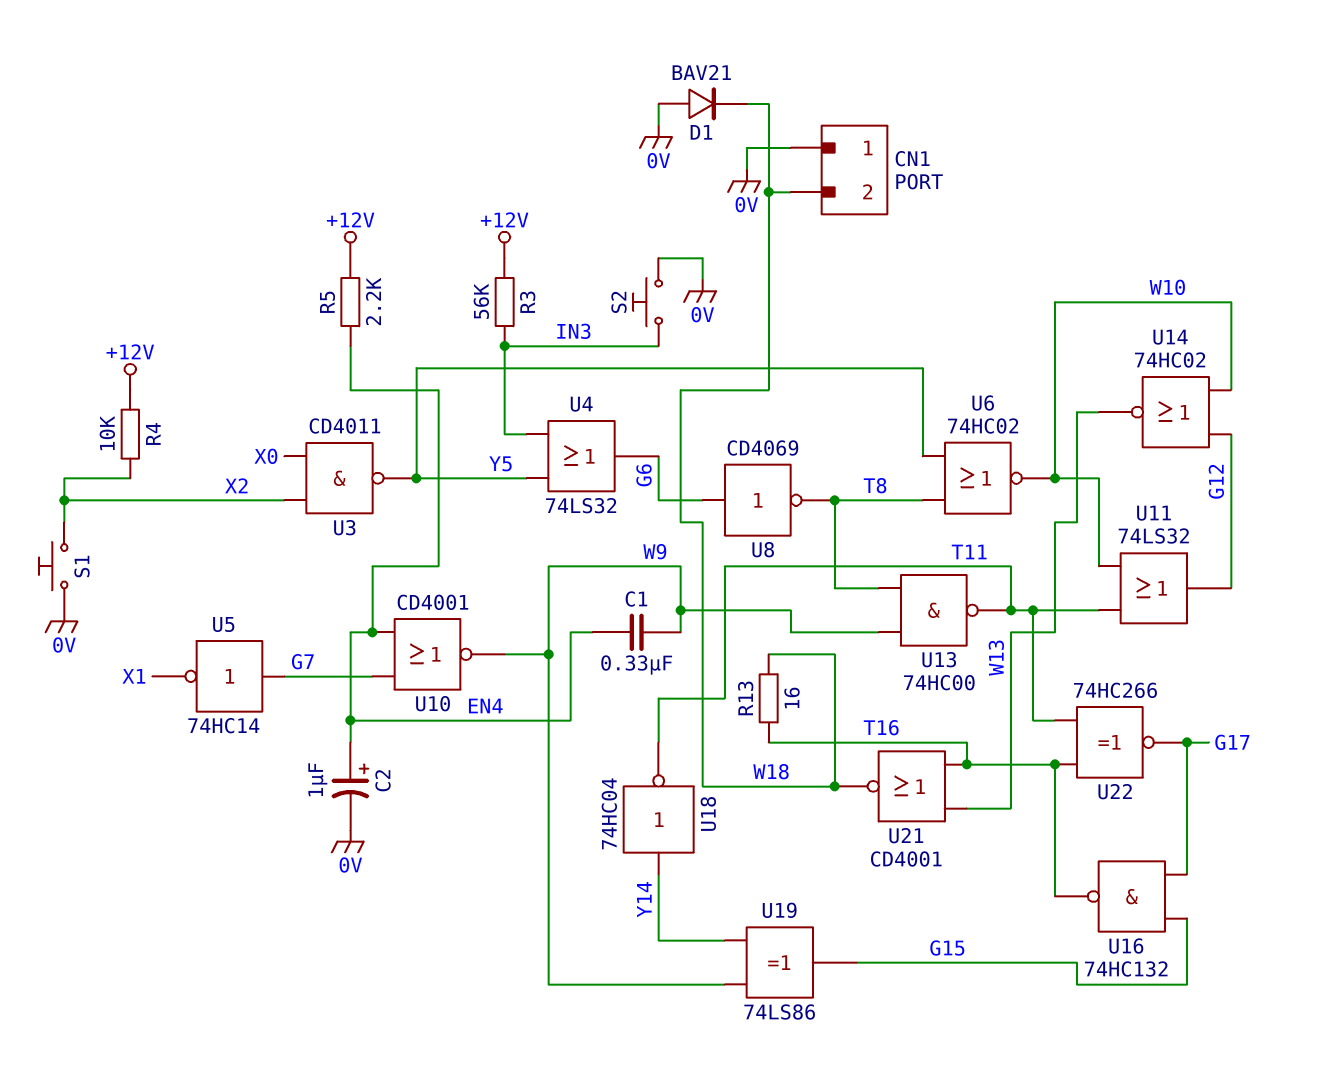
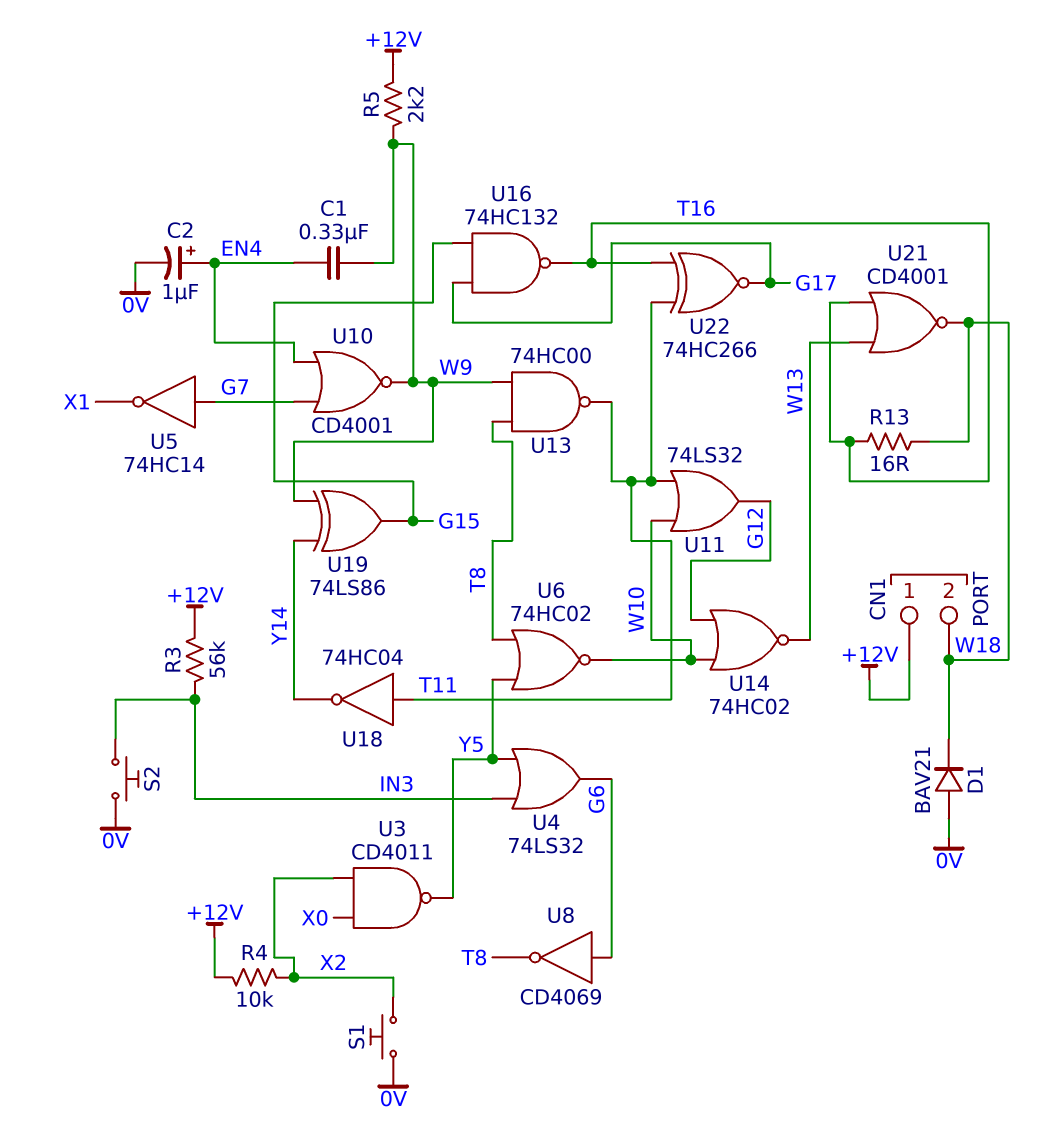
CN1 pin 1: 0V -> +12V
R5: 2.2k (+12V, EN4) -> 2.2k (+12V, W9)
U18: NOT 74HC04 (in Y14, out T11) -> NOT 74HC04 (in T11, out Y14)

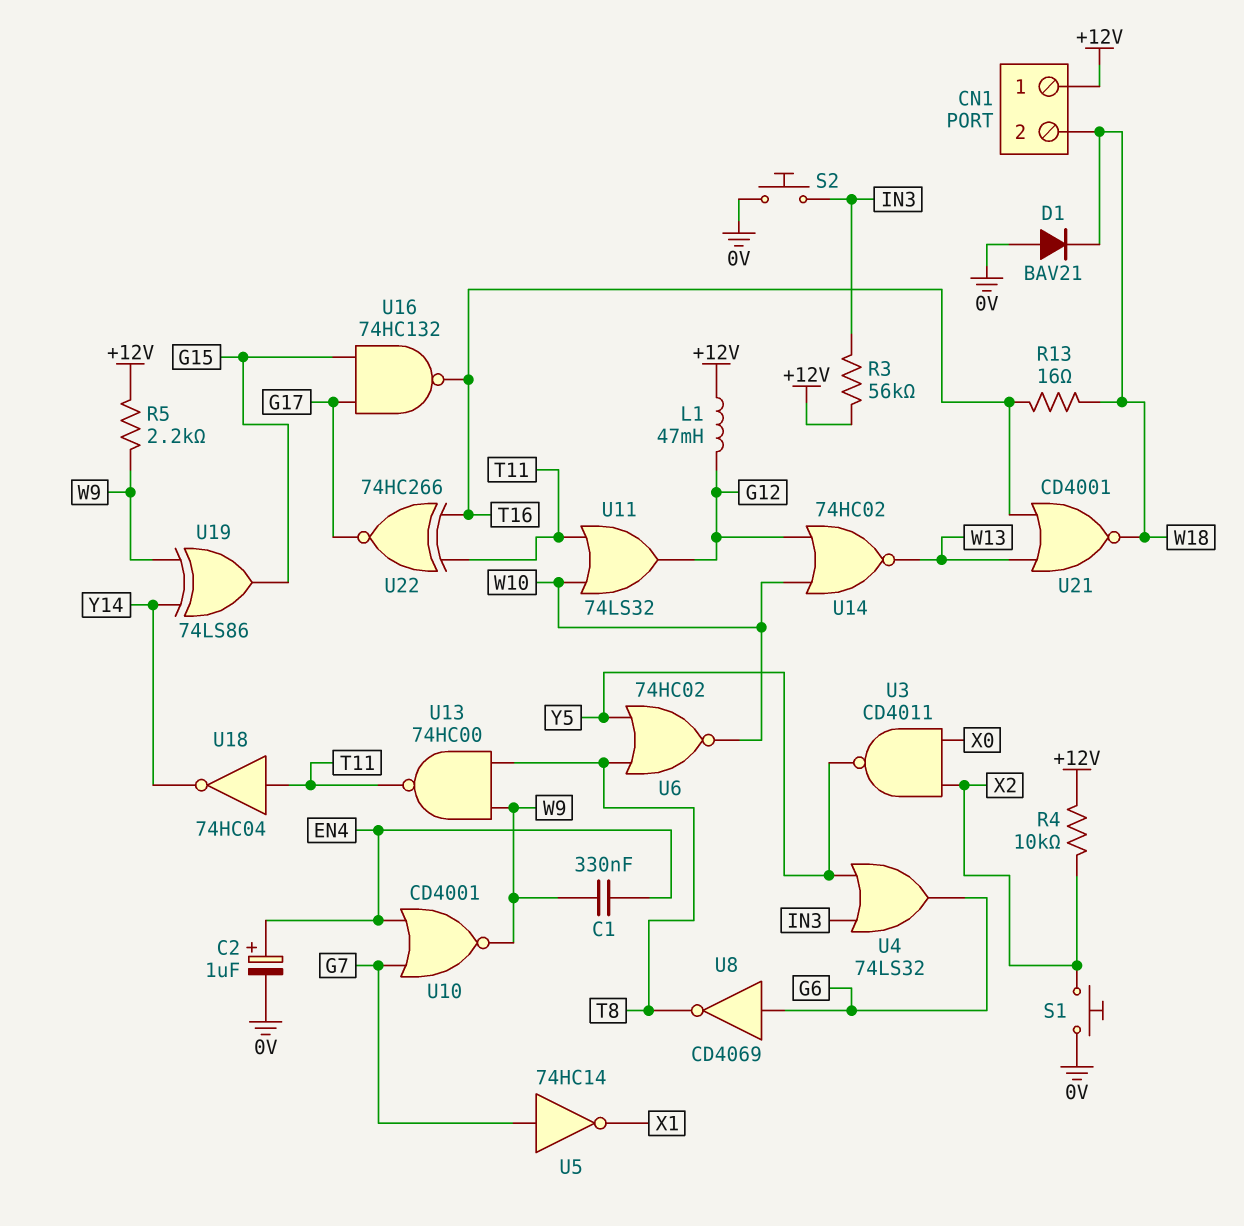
L1: none -> 47mH (+12V, G12)

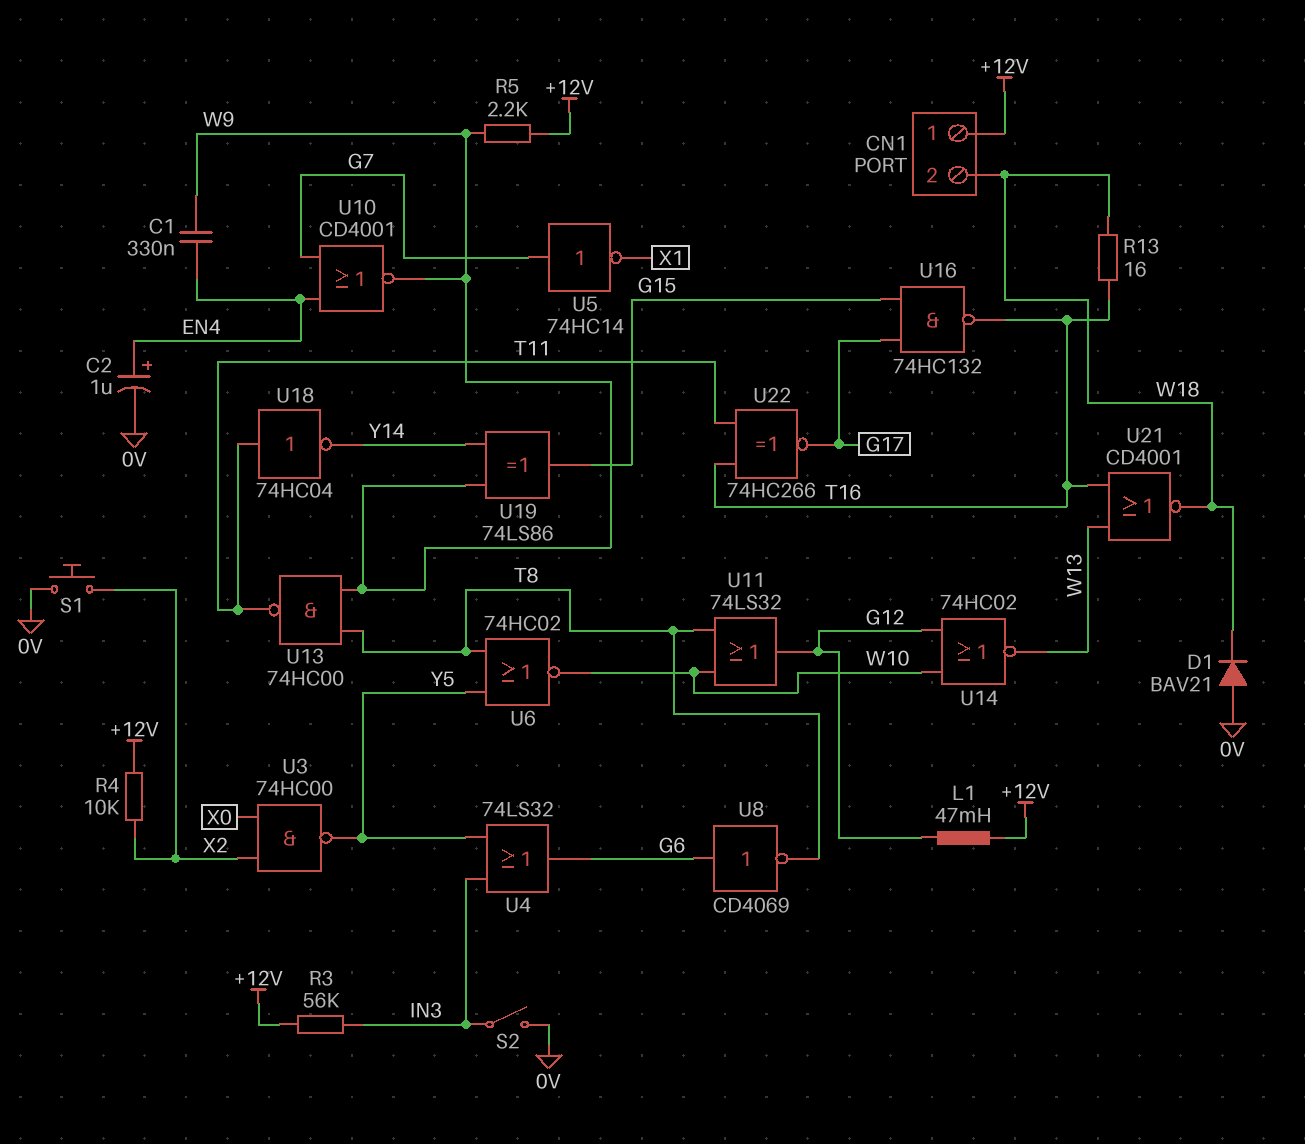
S2: button (0V, IN3) -> switch (0V, IN3)
U3: NAND CD4011 (in X0, in X2, out Y5) -> NAND 74HC00 (in X0, in X2, out Y5)
U11: OR 74LS32 (in T11, in W10, out G12) -> OR 74LS32 (in T8, in W10, out G12)

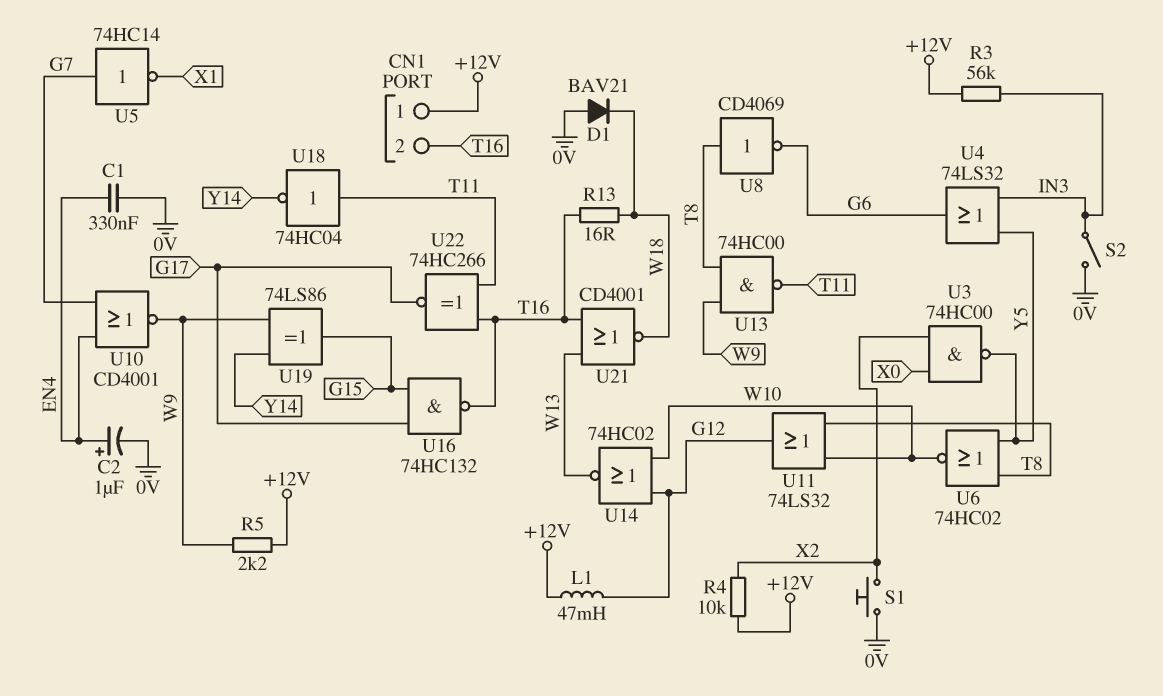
C1: 330nF (EN4, W9) -> 330nF (0V, EN4)
CN1 pin 2: W18 -> T16
U8: NOT CD4069 (in G6, out T8) -> NOT CD4069 (in T8, out G6)

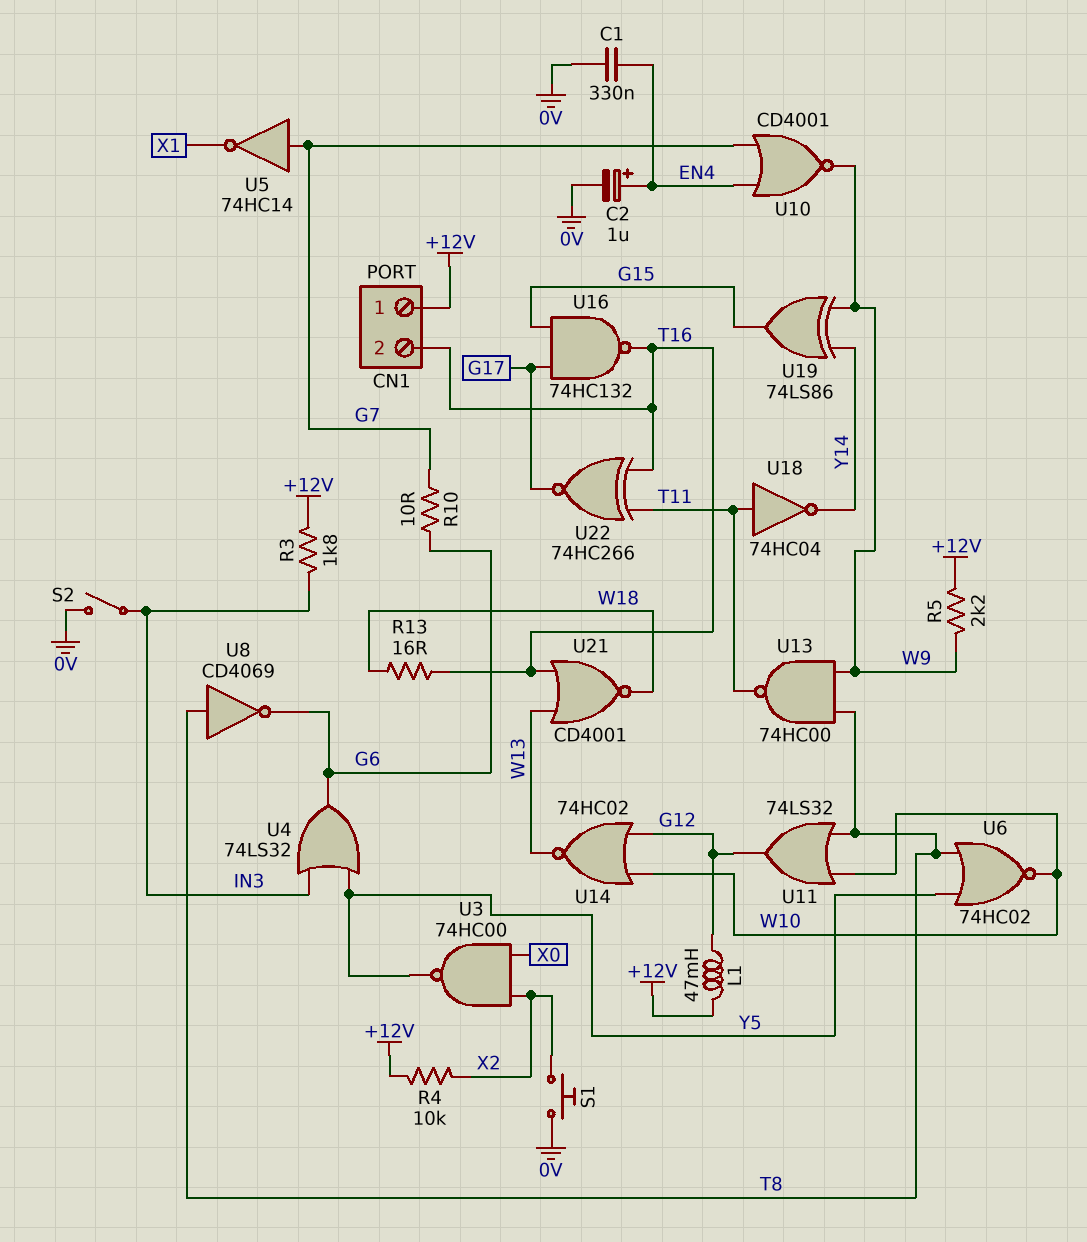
D1: diode BAV21 (A 0V, K W18) -> none
R3: 56k (+12V, IN3) -> 1.8k (+12V, IN3)
R10: none -> 10 (G6, G7)

